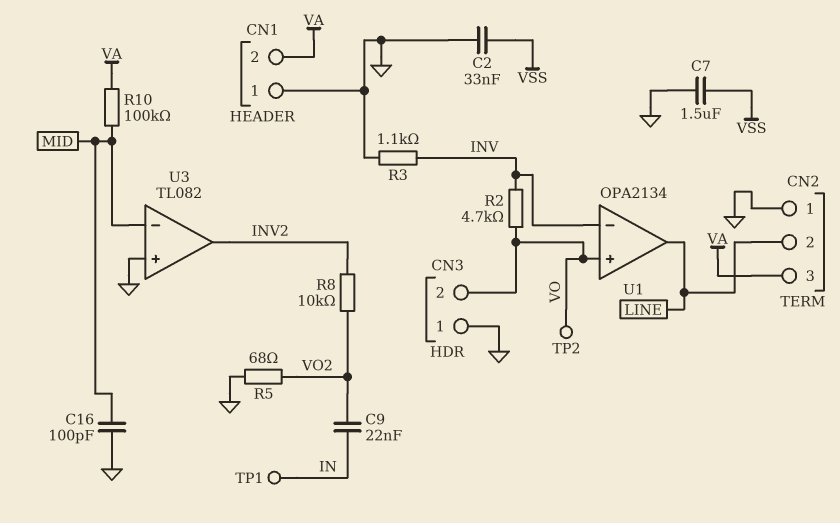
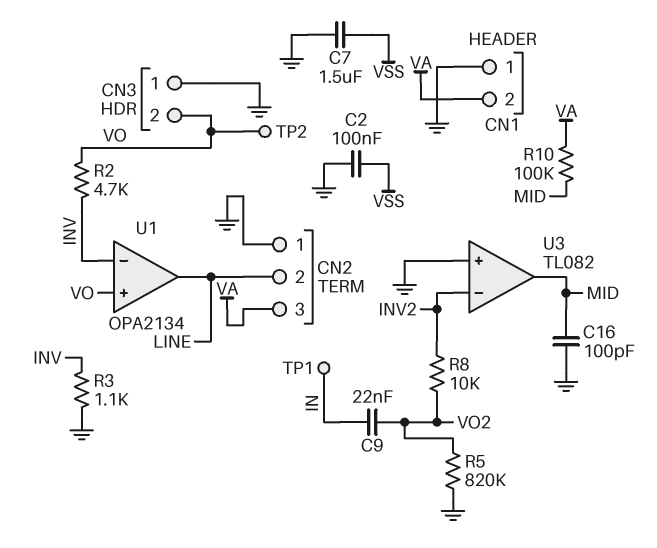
C2: 33nF (GND, VSS) -> 100nF (GND, VSS)
R5: 68 (GND, VO2) -> 820k (GND, VO2)
U3 pin in-: MID -> INV2
U3 pin out: INV2 -> MID

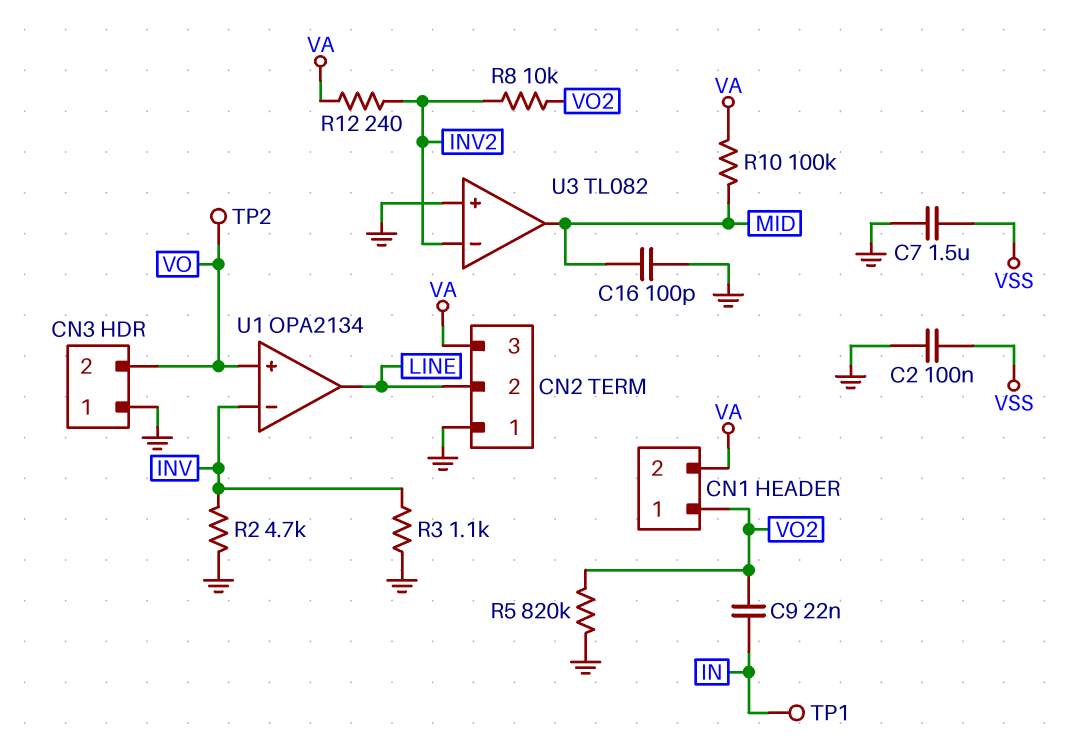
CN1 pin 1: GND -> VO2
R2: 4.7k (INV, VO) -> 4.7k (GND, INV)
R12: none -> 240 (INV2, VA)

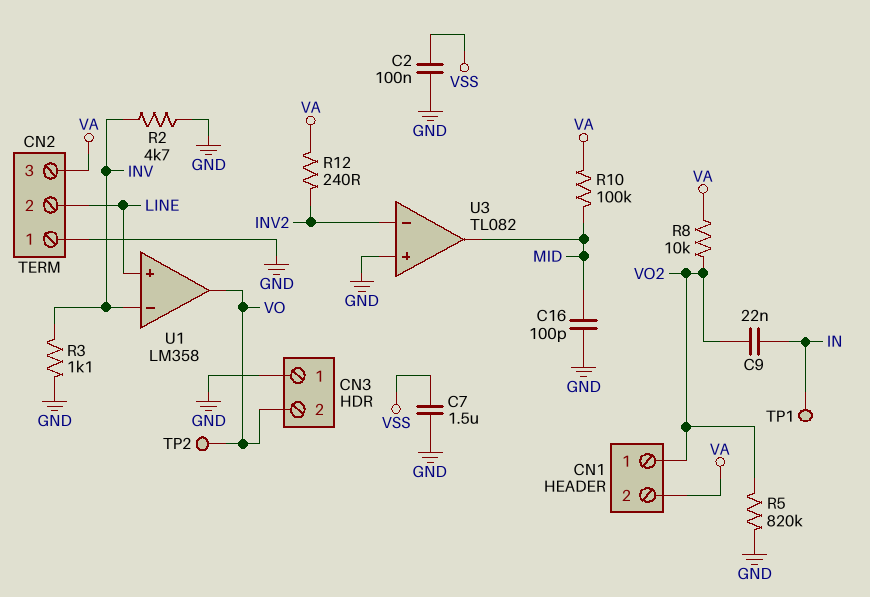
R8: 10k (INV2, VO2) -> 10k (VA, VO2)
U1: OPA2134 -> LM358
U1 pin in+: VO -> LINE
U1 pin out: LINE -> VO

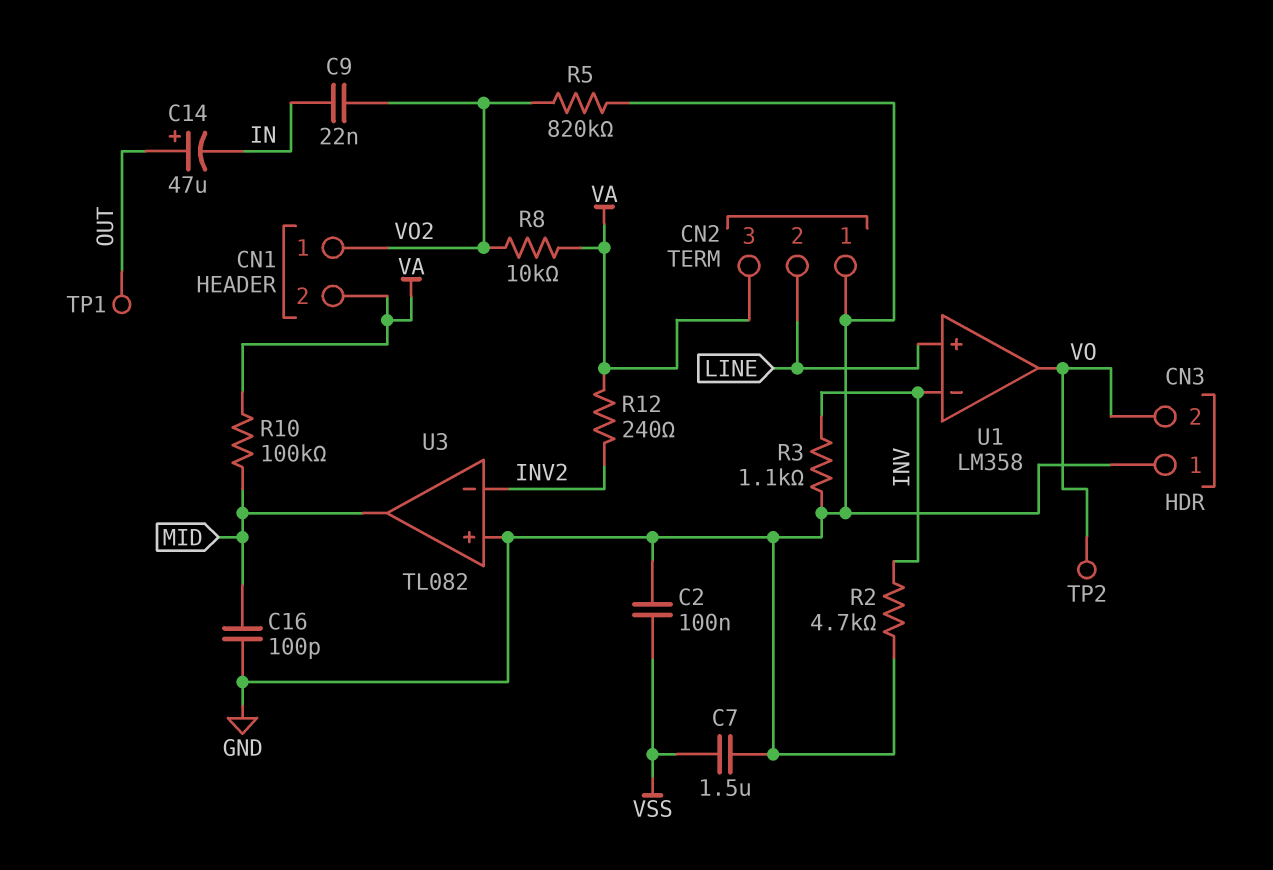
C14: none -> 47uF (plus OUT, minus IN)
TP1: test point (IN) -> test point (OUT)

